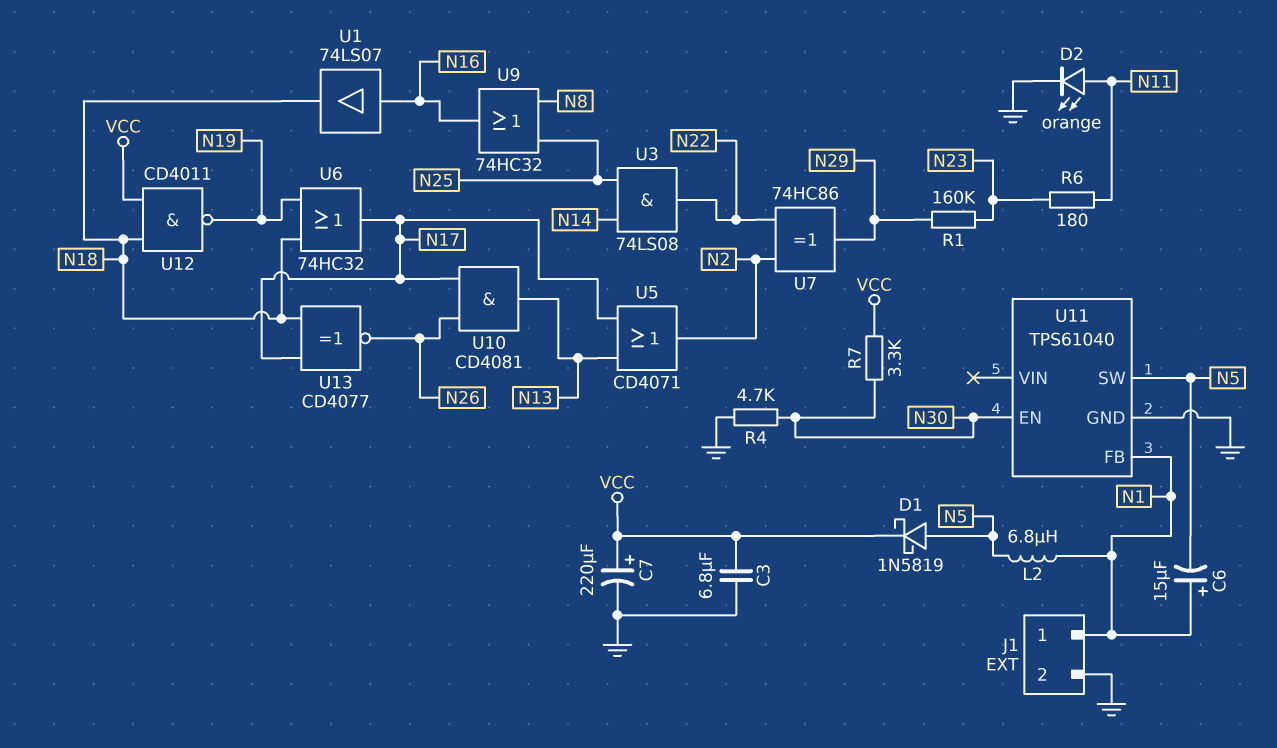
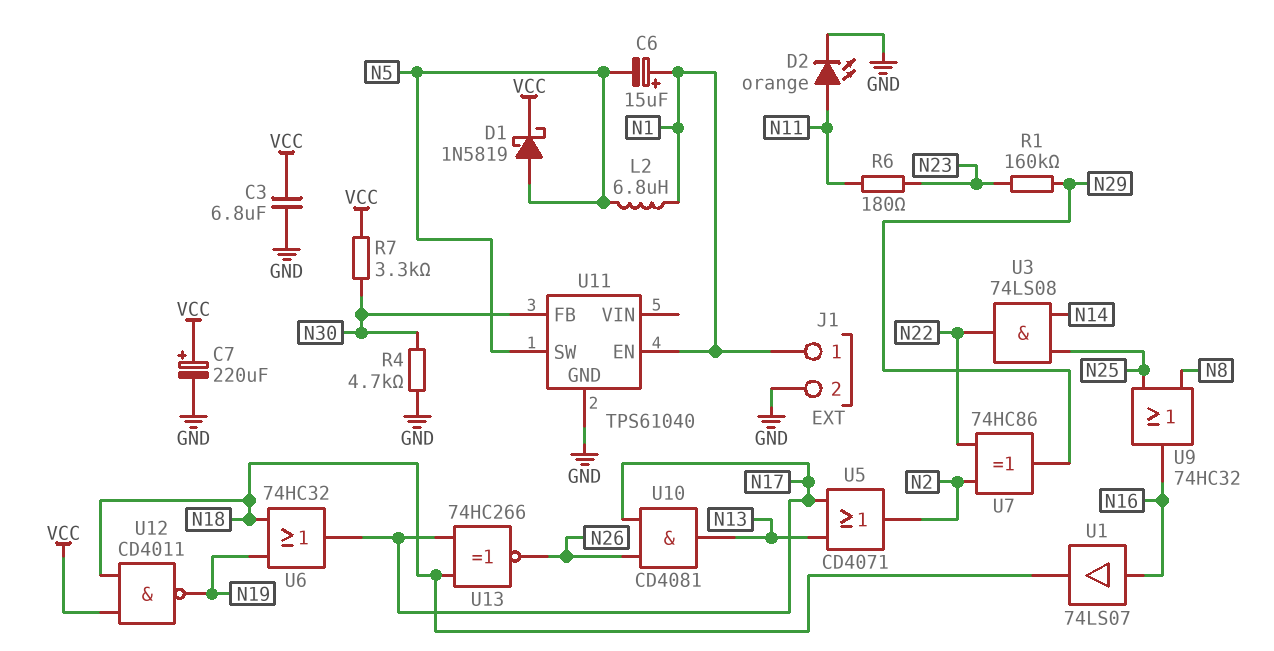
U11 pin EN: N30 -> N1
U11 pin FB: N1 -> N30
U13: XNOR CD4077 (in N17, in N18, out N26) -> XNOR 74HC266 (in N17, in N18, out N26)

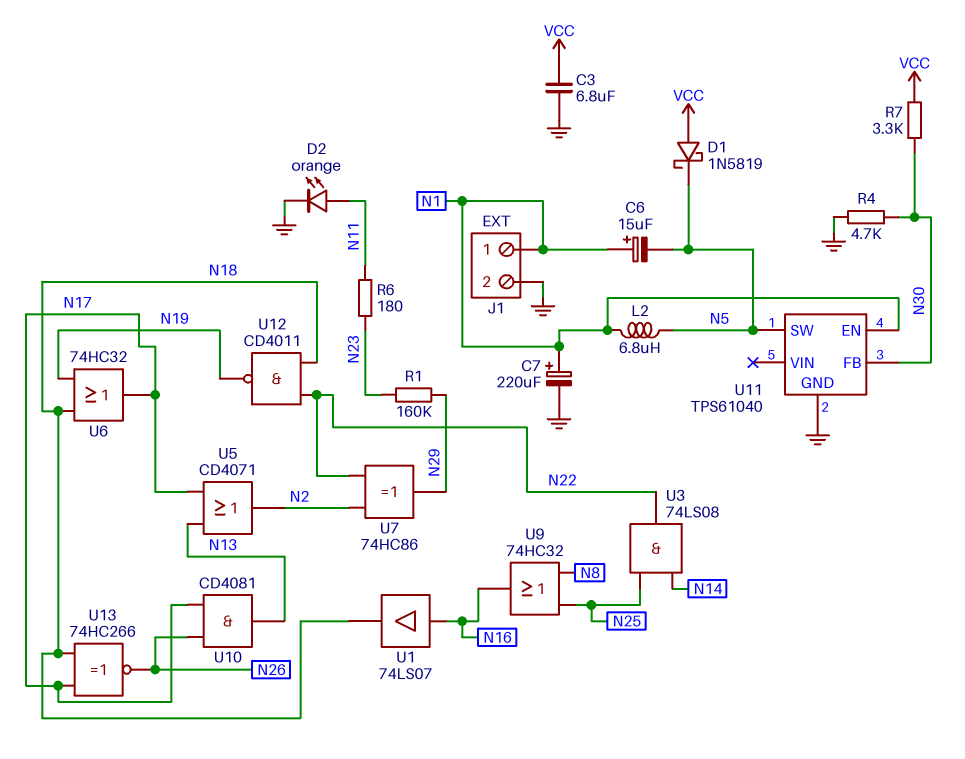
C7: 220uF (plus VCC, minus GND) -> 220uF (plus N1, minus GND)
D1: schottky 1N5819 (A N5, K VCC) -> schottky 1N5819 (A VCC, K N5)
U12: NAND CD4011 (in N18, in VCC, out N19) -> NAND CD4011 (in N18, in N22, out N19)

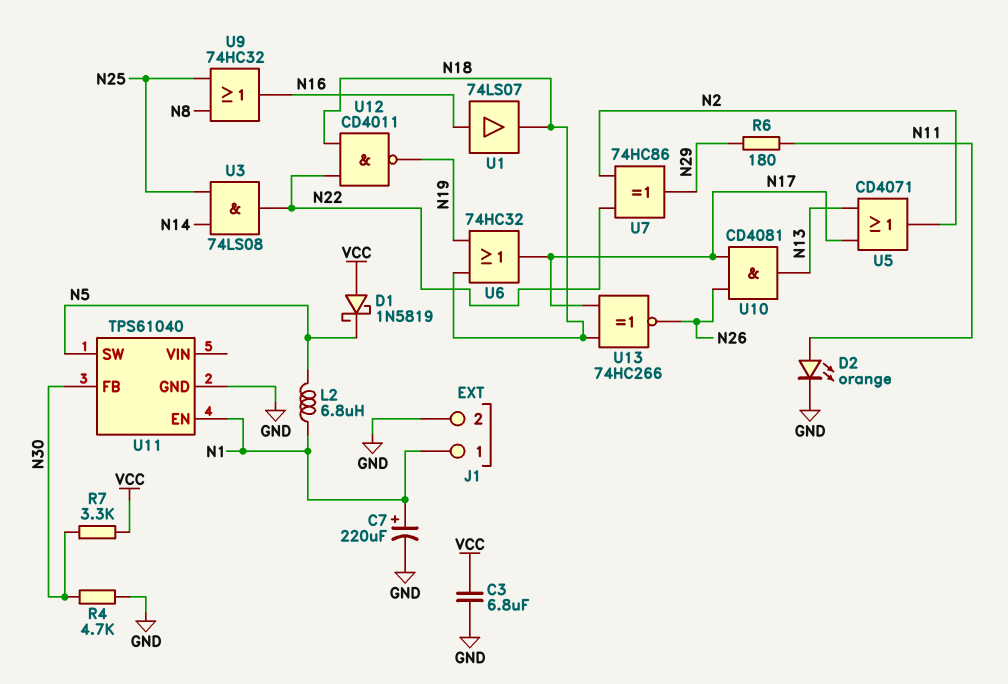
C6: 15uF (plus N1, minus N5) -> none
R1: 160k (N23, N29) -> none
R6: 180 (N11, N23) -> 180 (N11, N29)

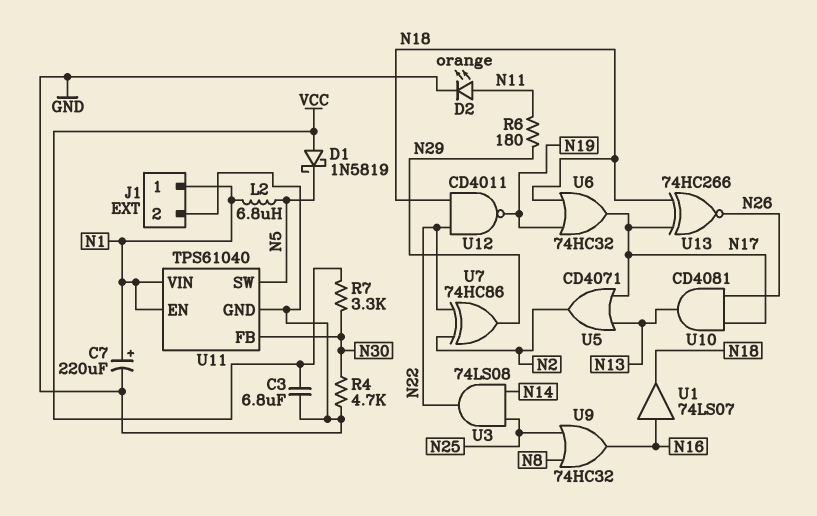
U11 pin VIN: none -> N1

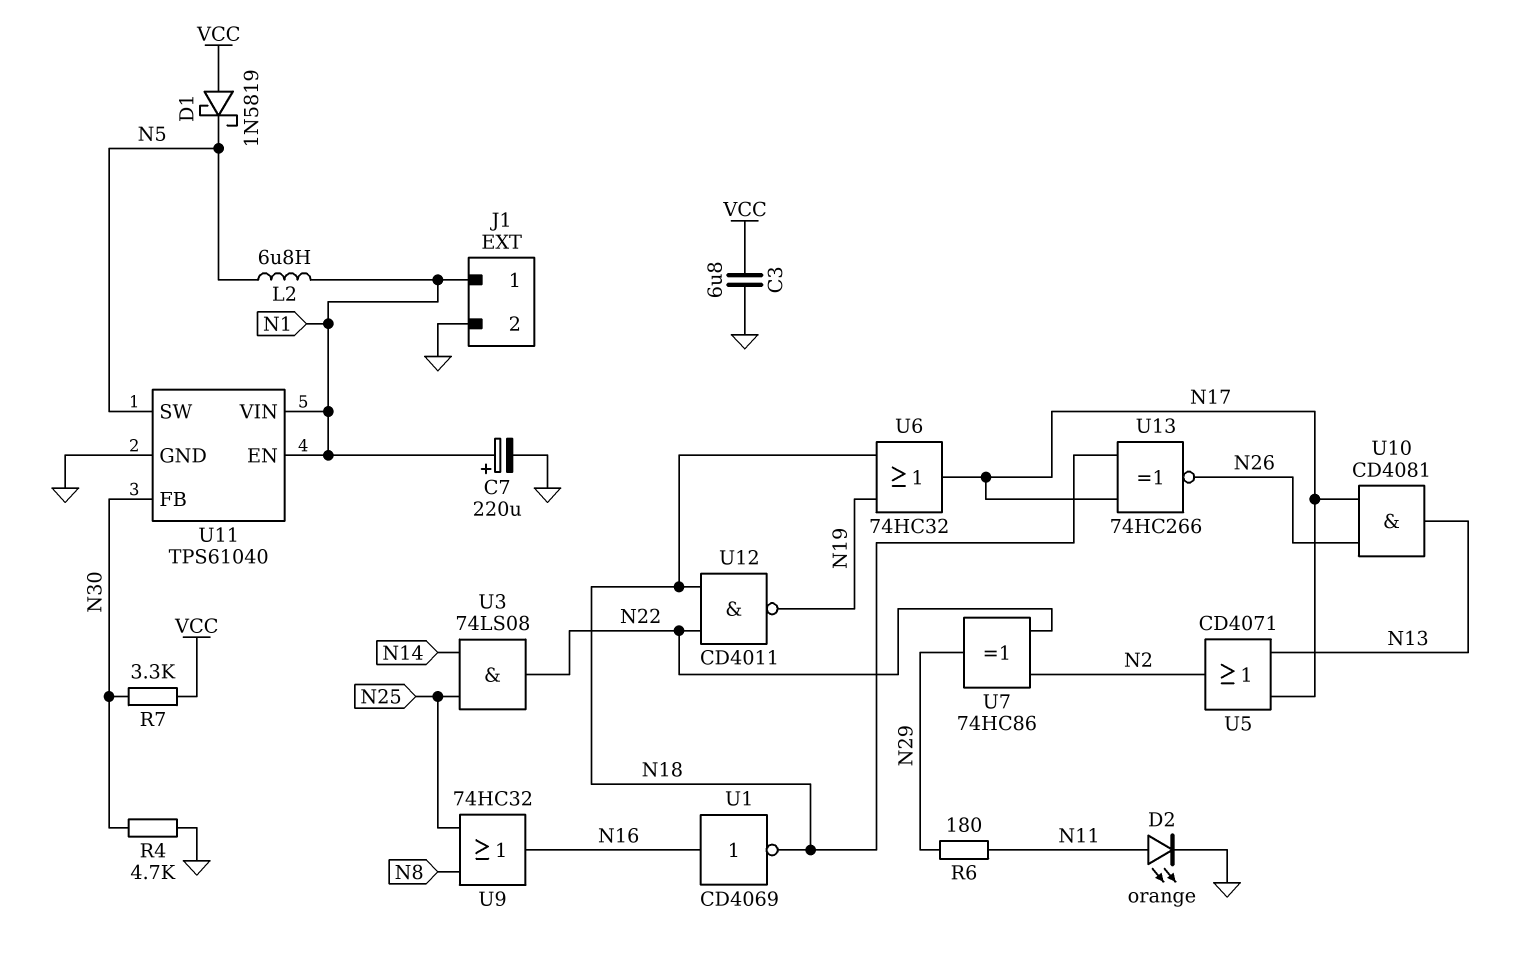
U1: buffer 74LS07 (in N16, out N18) -> NOT CD4069 (in N16, out N18)

